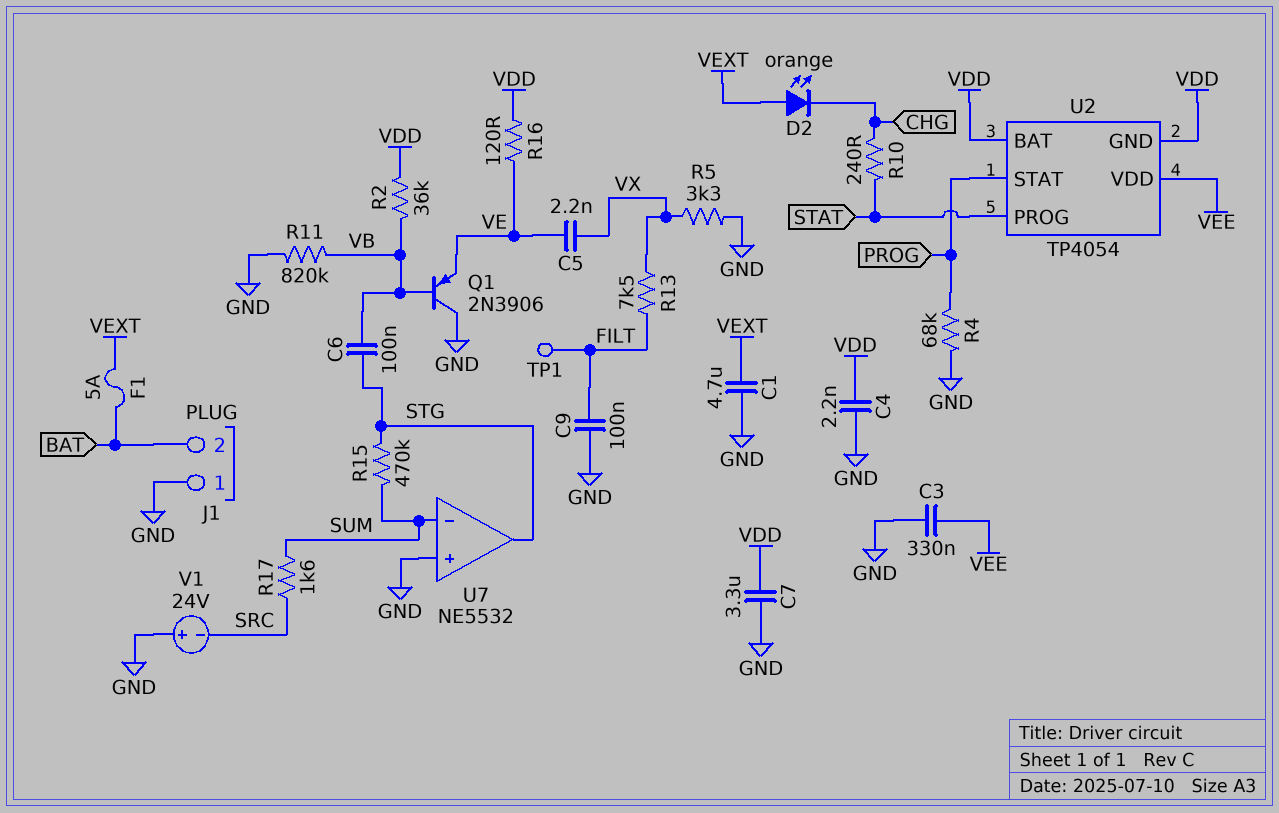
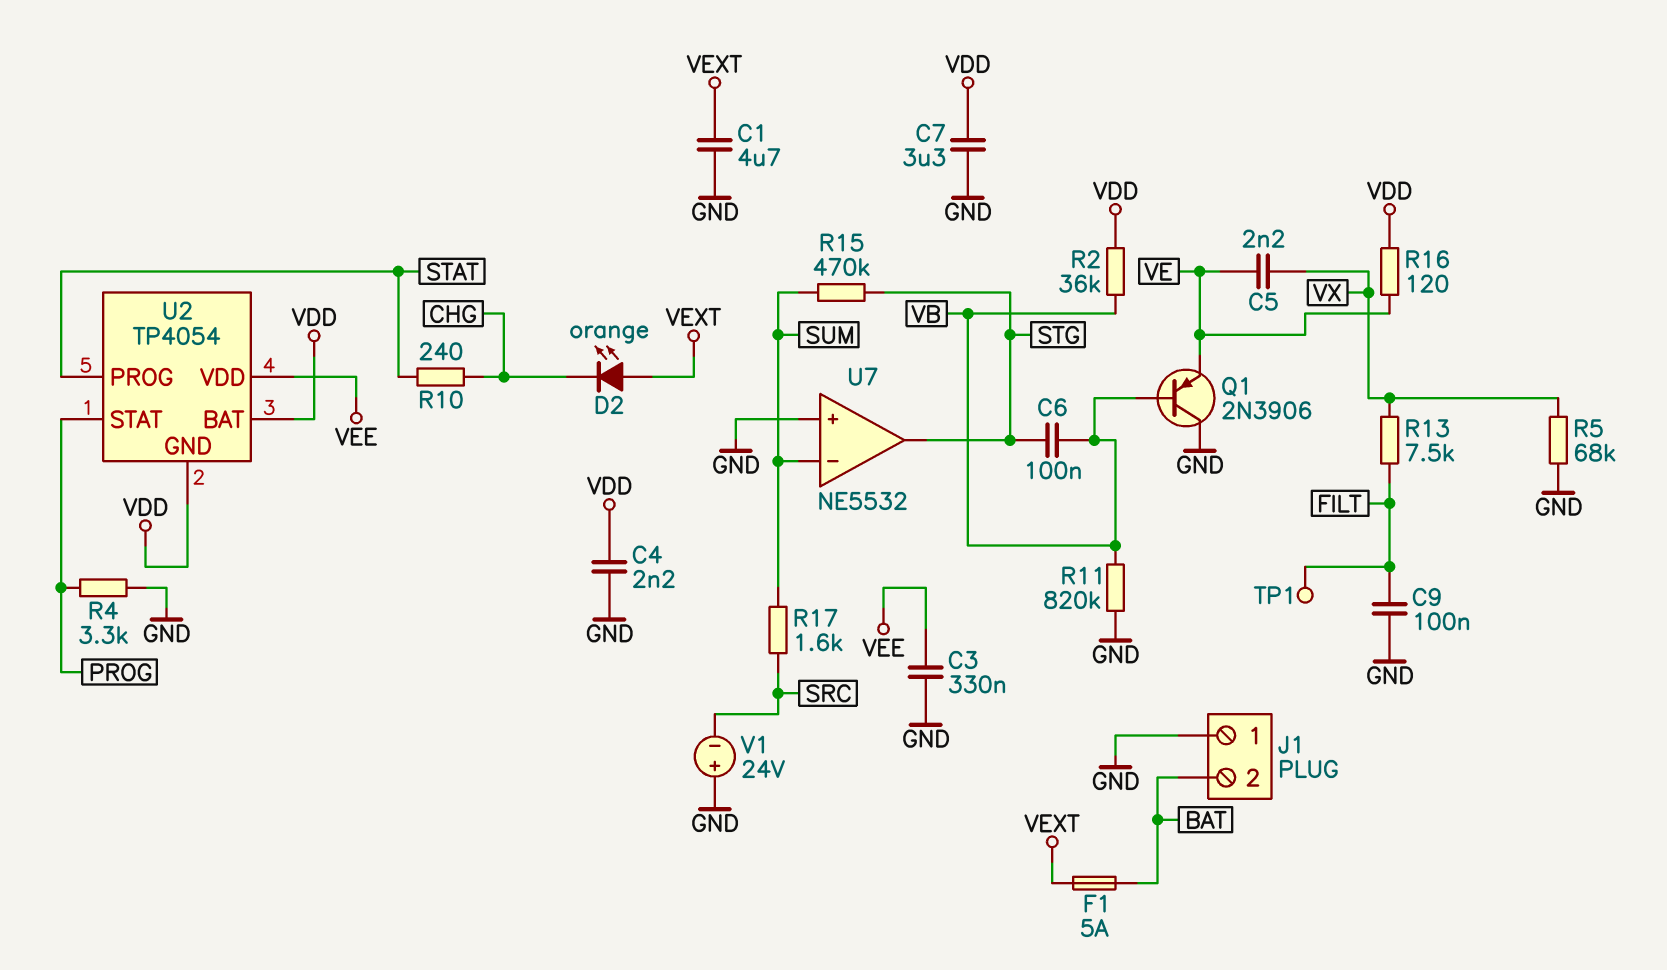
R4: 68k (GND, PROG) -> 3.3k (GND, PROG)
R5: 3.3k (GND, VX) -> 68k (GND, VX)

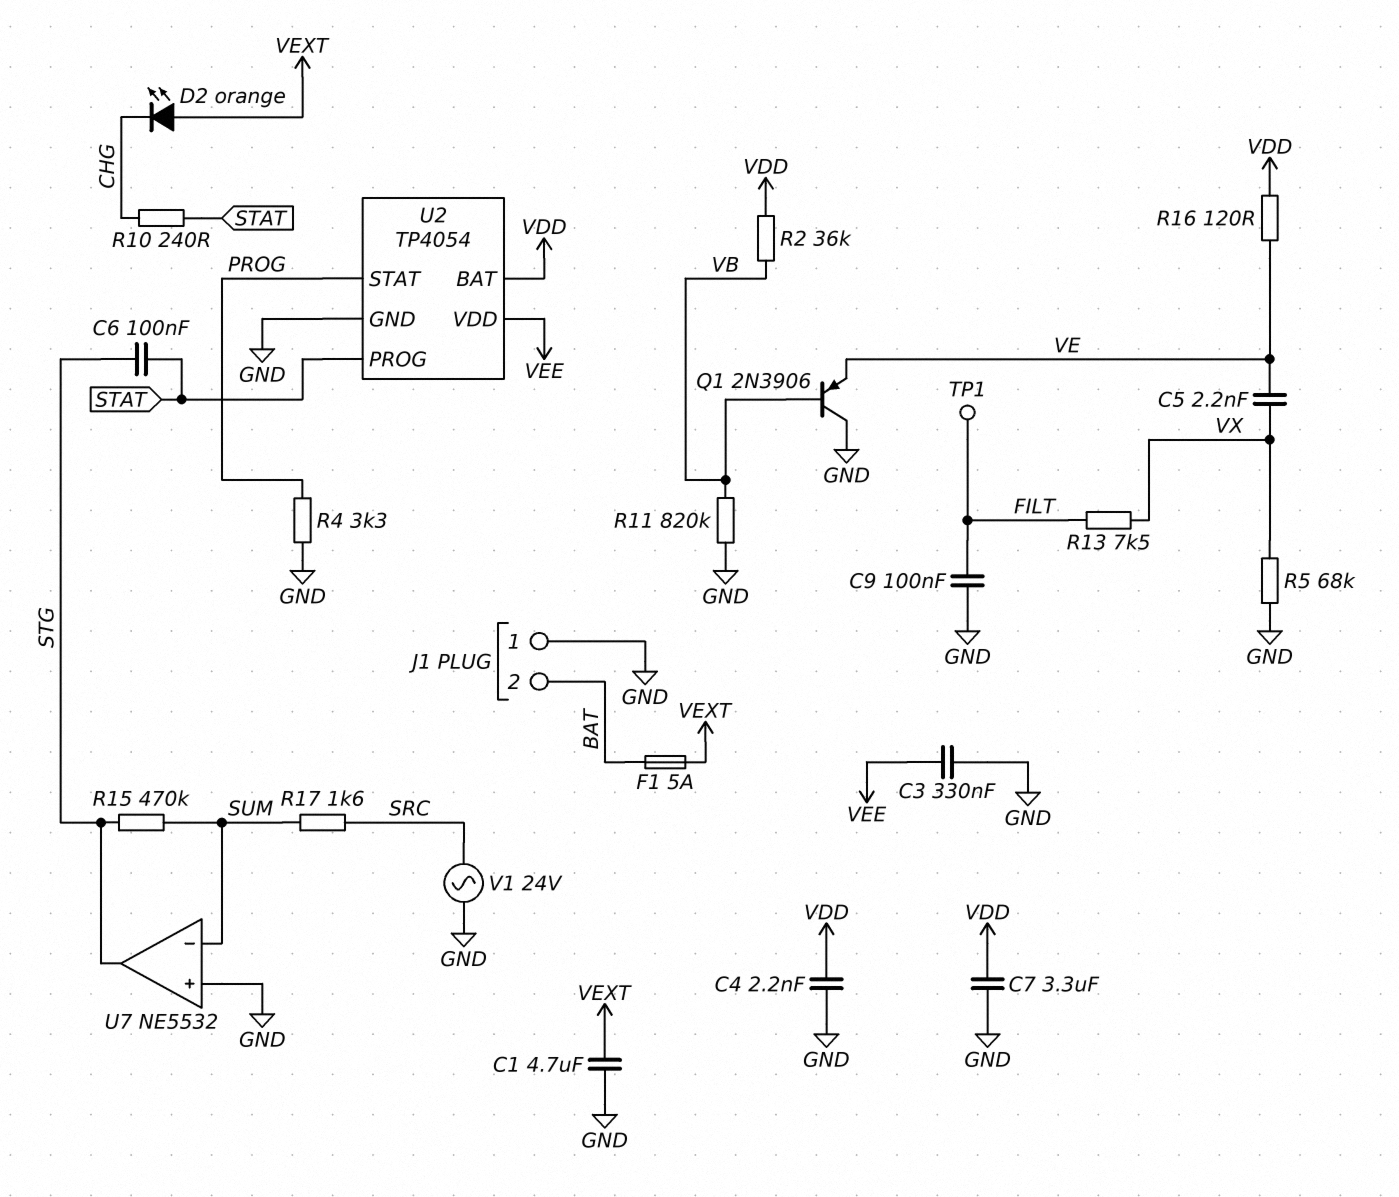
C6: 100nF (STG, VB) -> 100nF (STAT, STG)
U2 pin GND: VDD -> GND
V1: 24V (plus GND, minus SRC) -> AC 24V (GND, SRC)

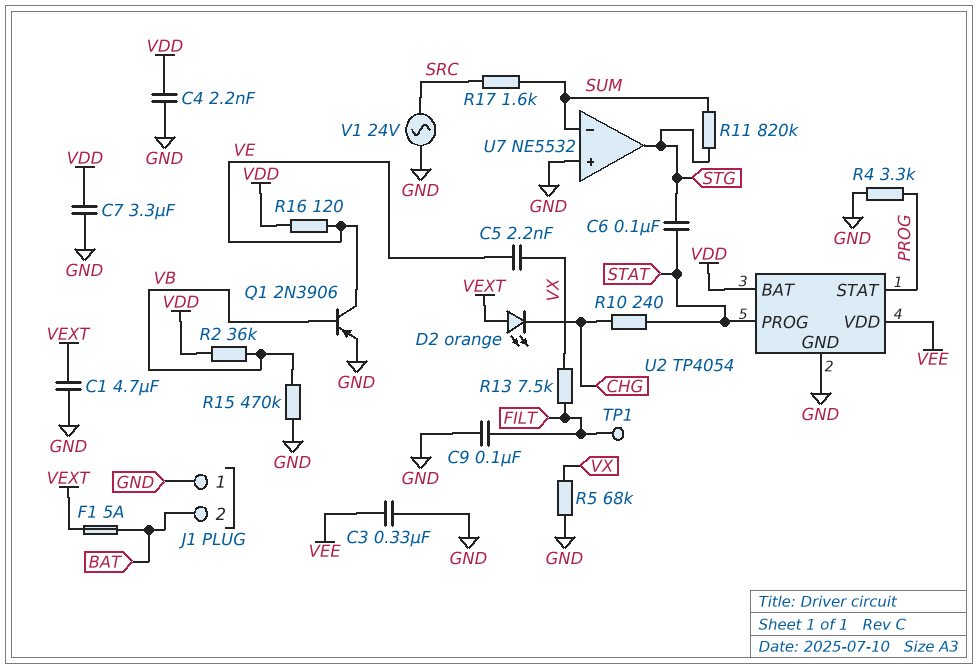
Q1: PNP 2N3906 (B VB, C GND, E VE) -> PNP 2N3906 (B VB, C VE, E GND)
R11: 820k (GND, VB) -> 820k (STG, SUM)
R15: 470k (STG, SUM) -> 470k (GND, VB)

